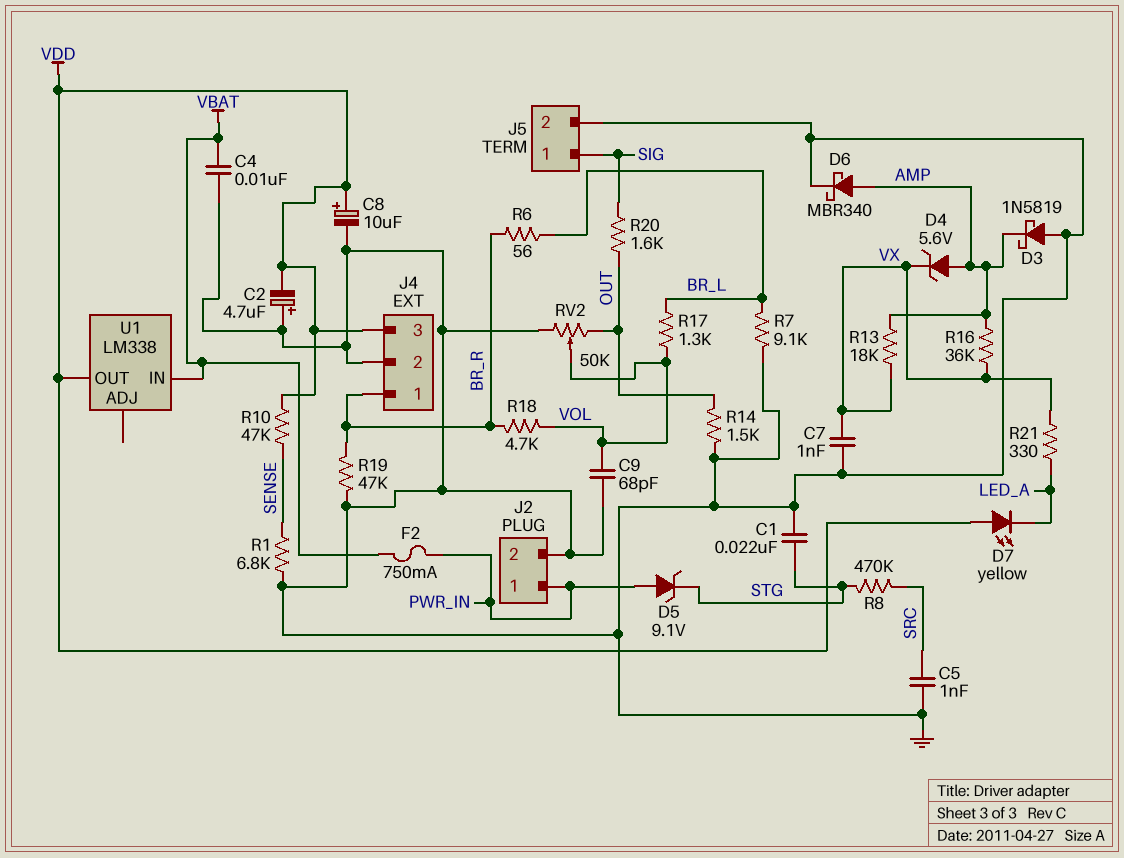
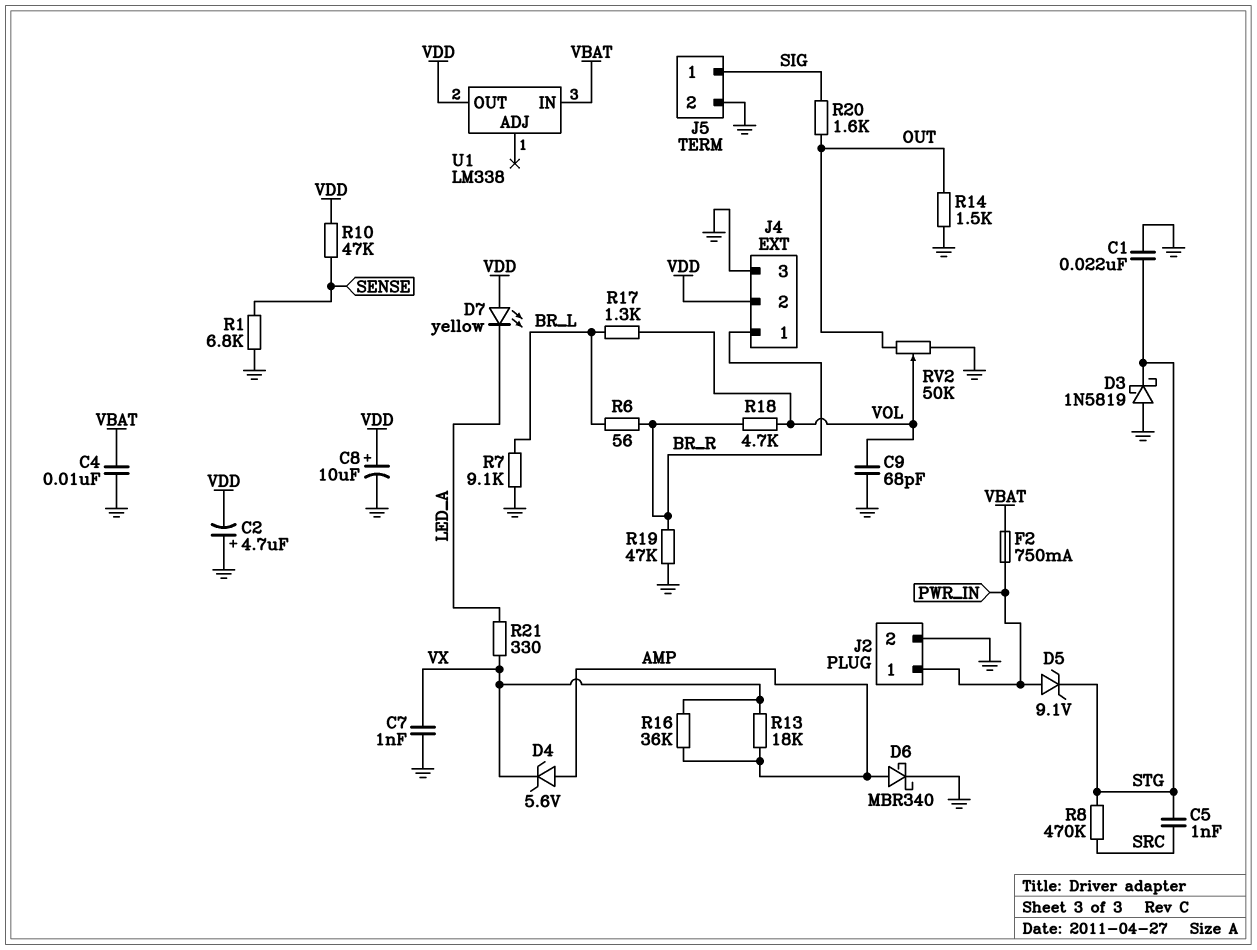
C5: 1nF (GND, SRC) -> 1nF (SRC, STG)
D3: schottky 1N5819 (A GND, K AMP) -> schottky 1N5819 (A GND, K STG)
J4 pin 2: GND -> VDD
J4 pin 3: VDD -> GND

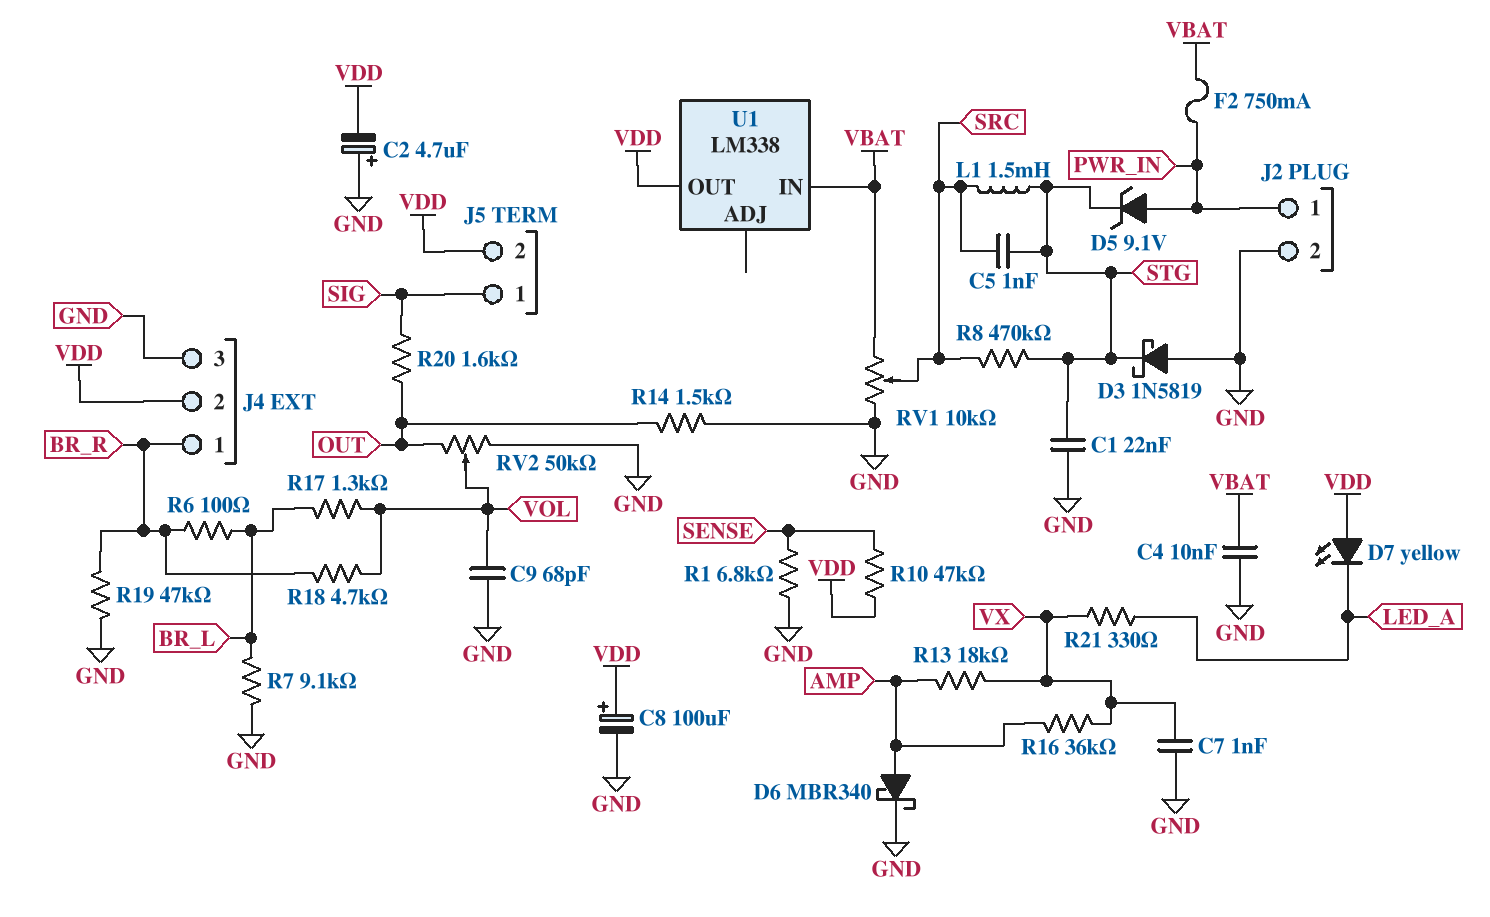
C8: 10uF (plus VDD, minus GND) -> 100uF (plus VDD, minus GND)
D4: zener 5.6V (A AMP, K VX) -> none
J5 pin 2: GND -> VDD
L1: none -> 1.5mH (SRC, STG)
R6: 56 (BR_L, BR_R) -> 100 (BR_L, BR_R)
RV1: none -> 10k (GND, VBAT, wiper SRC)

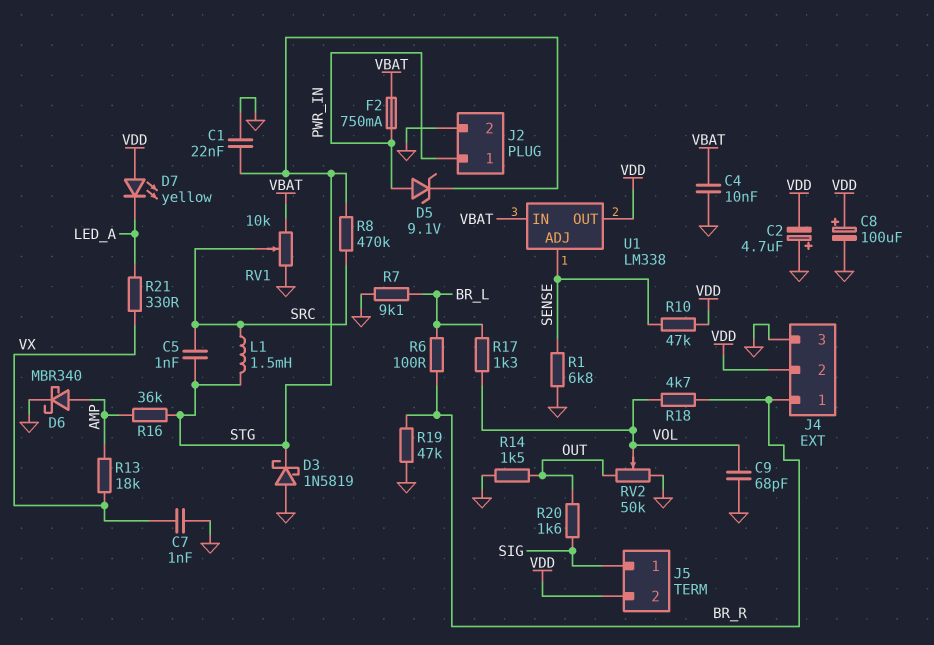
R16: 36k (AMP, VX) -> 36k (AMP, STG)
U1 pin ADJ: none -> SENSE

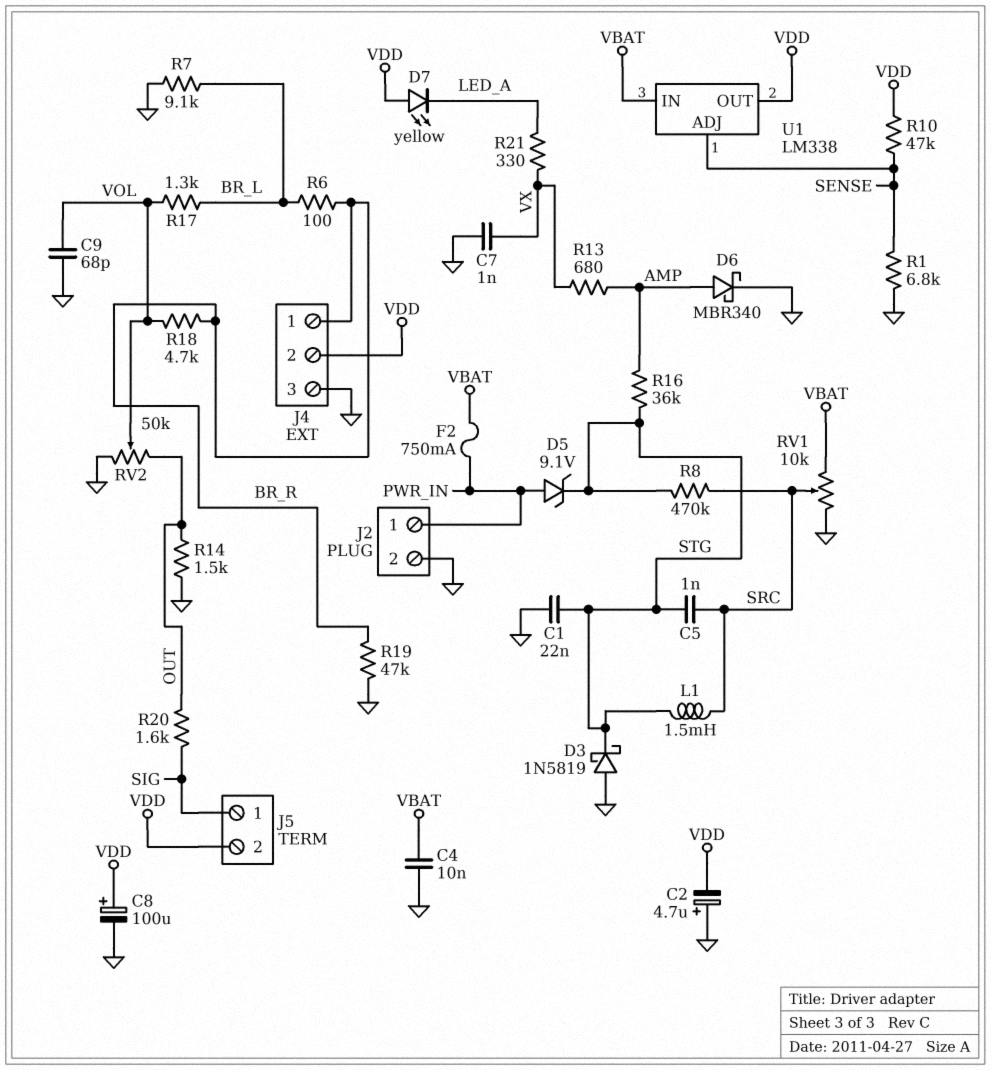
R13: 18k (AMP, VX) -> 680 (AMP, VX)

